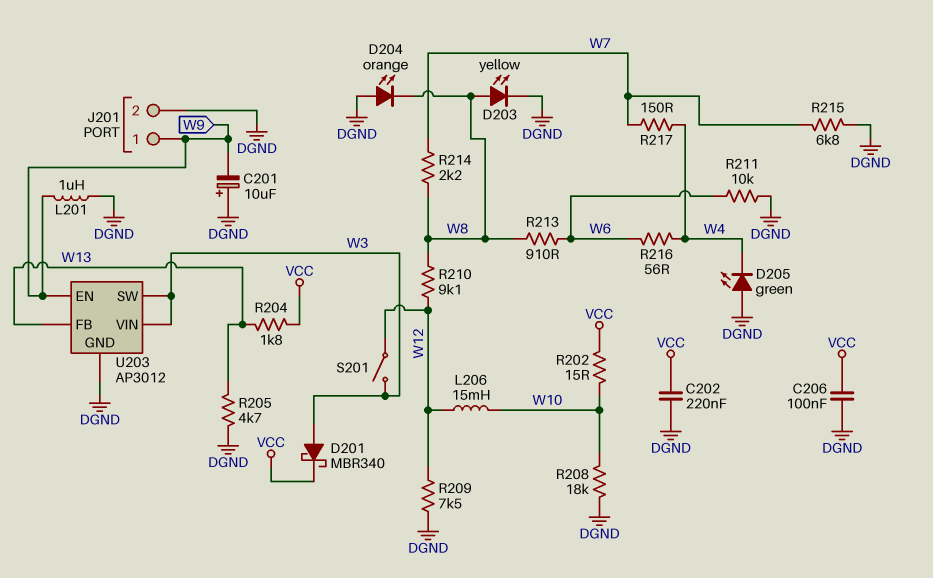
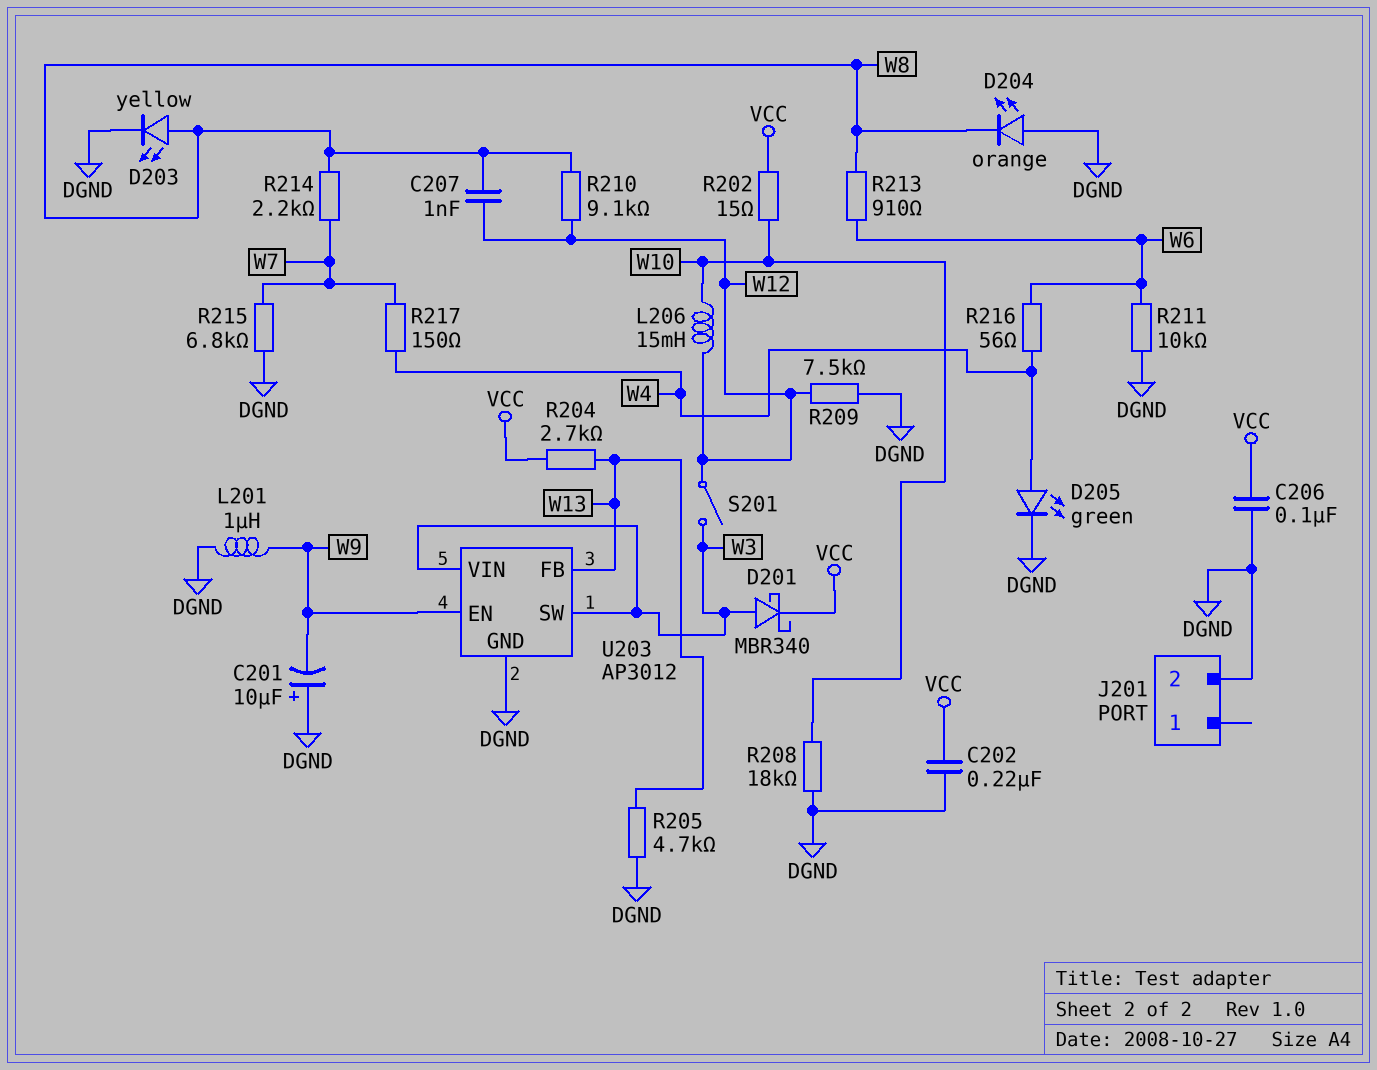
C207: none -> 1nF (W8, W12)
D205: LED green (A DGND, K W4) -> LED green (A W4, K DGND)
J201 pin 1: W9 -> none
R204: 1.8k (VCC, W13) -> 2.7k (VCC, W13)

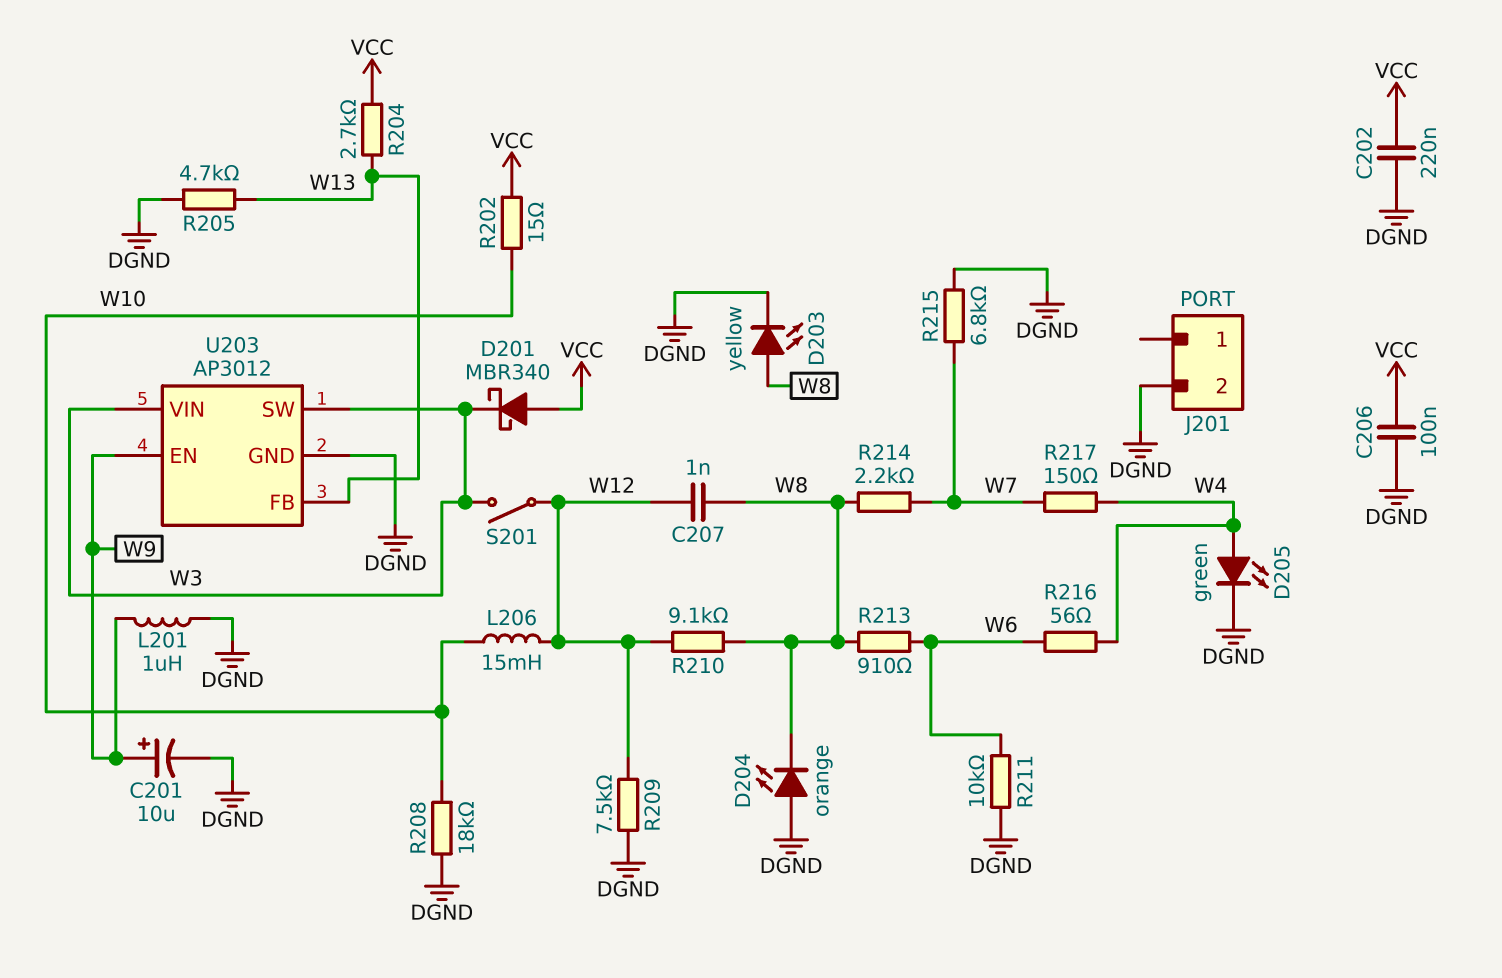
C201: 10uF (plus DGND, minus W9) -> 10uF (plus W9, minus DGND)
D201: schottky MBR340 (A W3, K VCC) -> schottky MBR340 (A VCC, K W3)

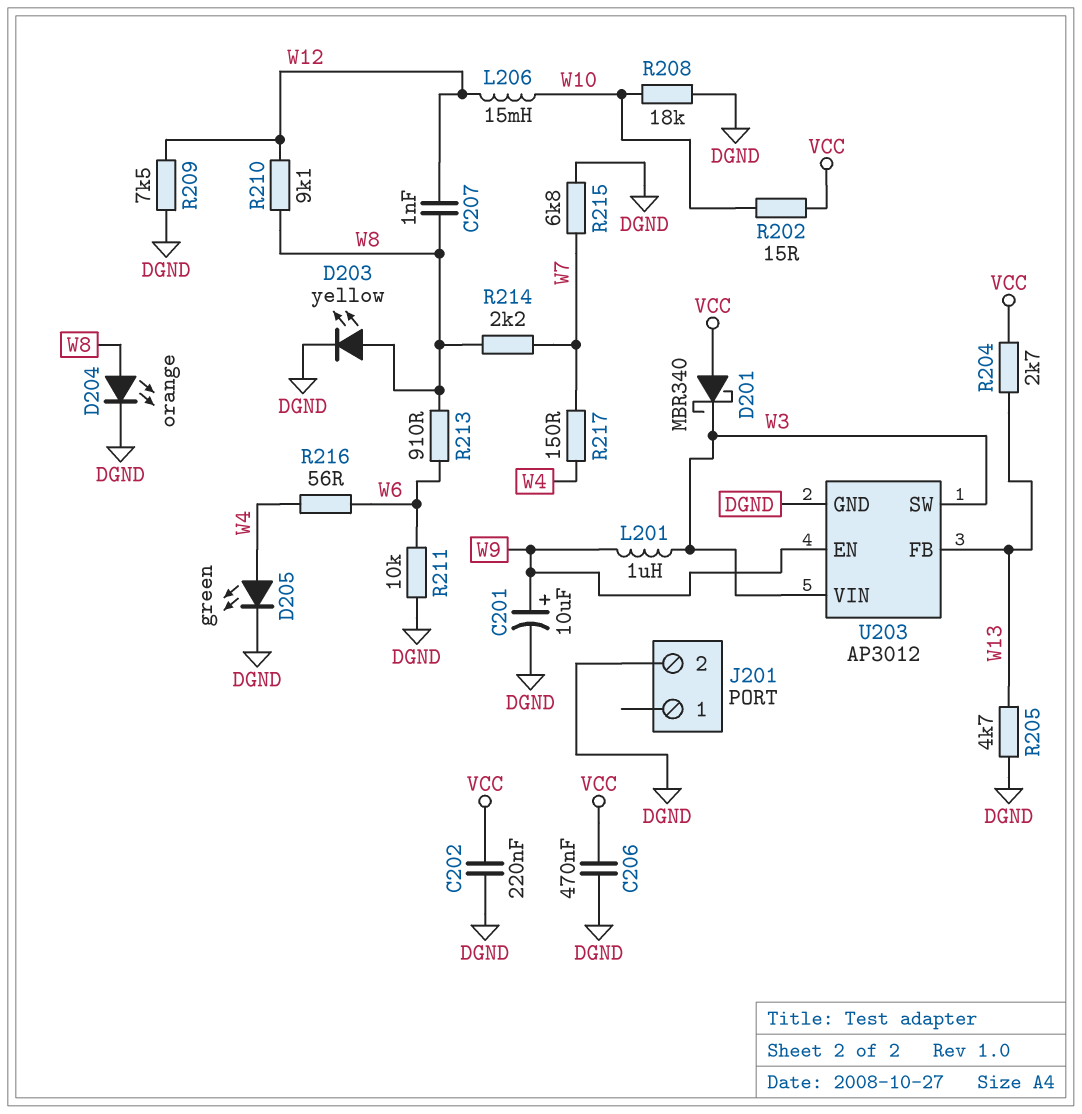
C206: 100nF (DGND, VCC) -> 470nF (DGND, VCC)
D204: LED orange (A DGND, K W8) -> LED orange (A W8, K DGND)
L201: 1uH (DGND, W9) -> 1uH (W3, W9)
S201: switch (W3, W12) -> none

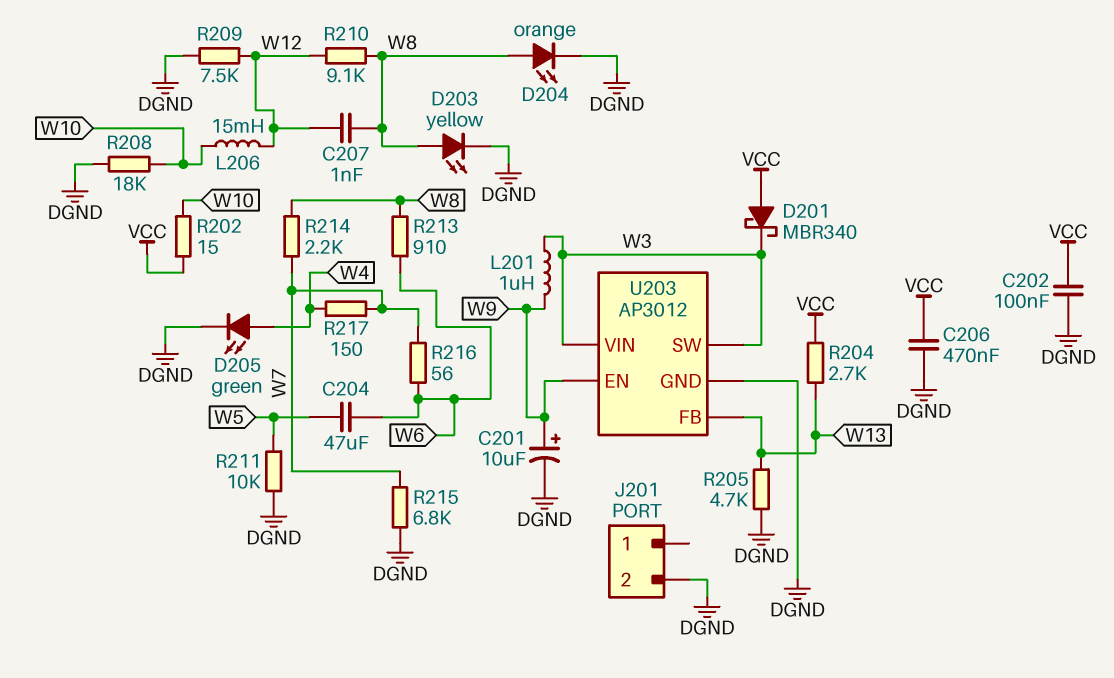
C202: 220nF (DGND, VCC) -> 100nF (DGND, VCC)
C204: none -> 47uF (W5, W6)
R211: 10k (DGND, W6) -> 10k (DGND, W5)
R216: 56 (W4, W6) -> 56 (W6, W7)

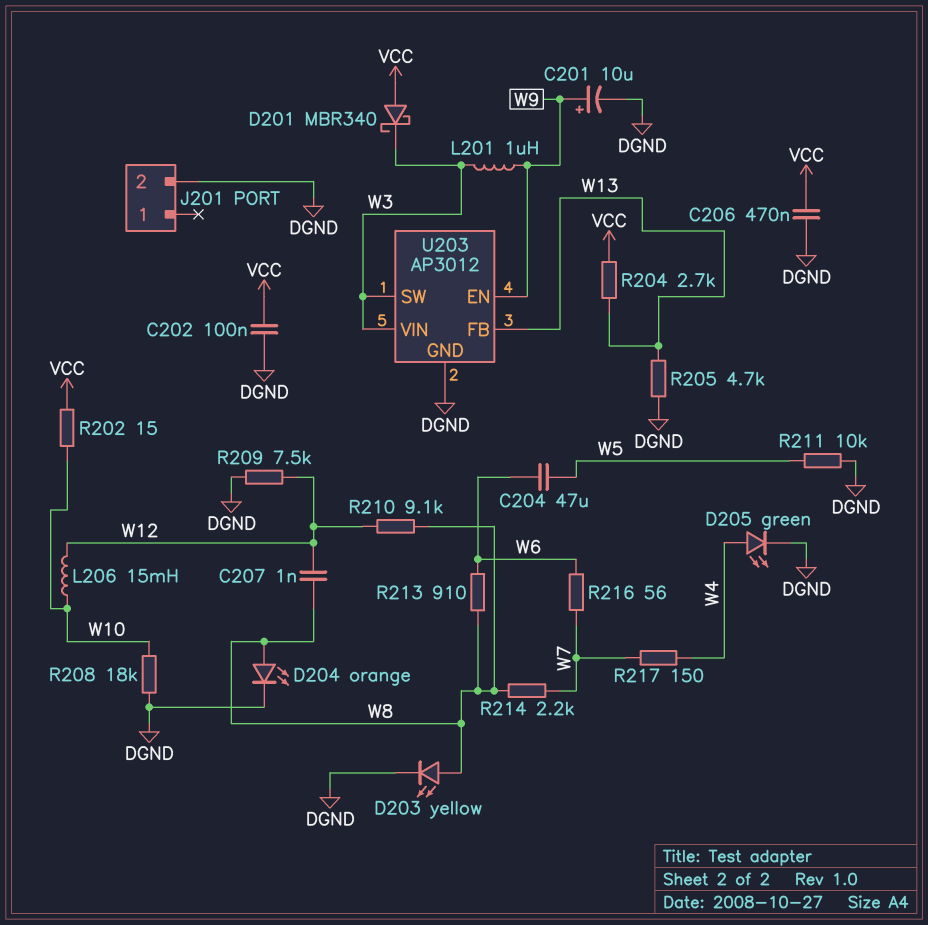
R215: 6.8k (DGND, W7) -> none

